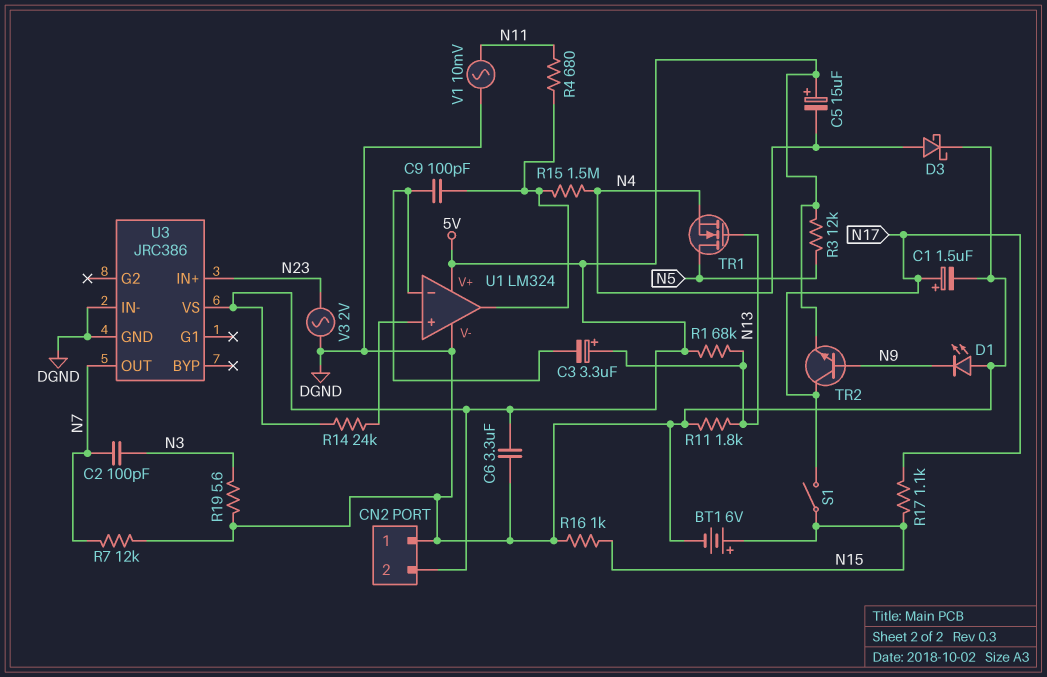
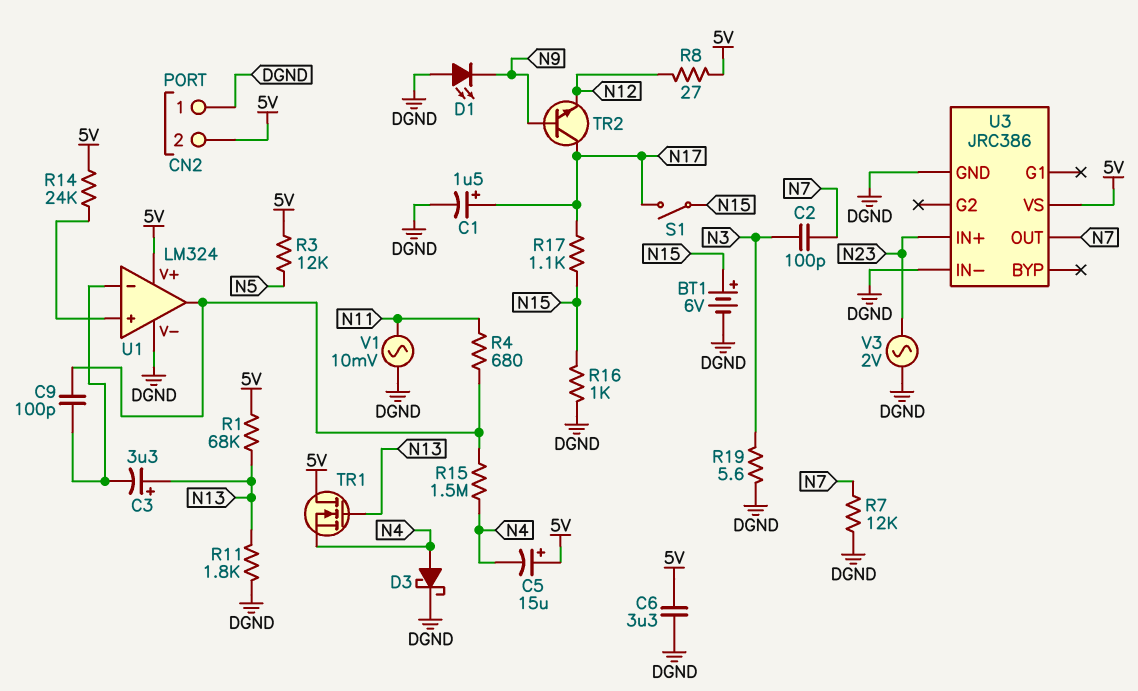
R8: none -> 27 (5V, N12)
TR1: NMOS (G N13, D N5, S N4) -> NMOS (G N13, D 5V, S N4)
TR2: NPN (B N9, C N17, E 5V) -> NPN (B N9, C N17, E N12)

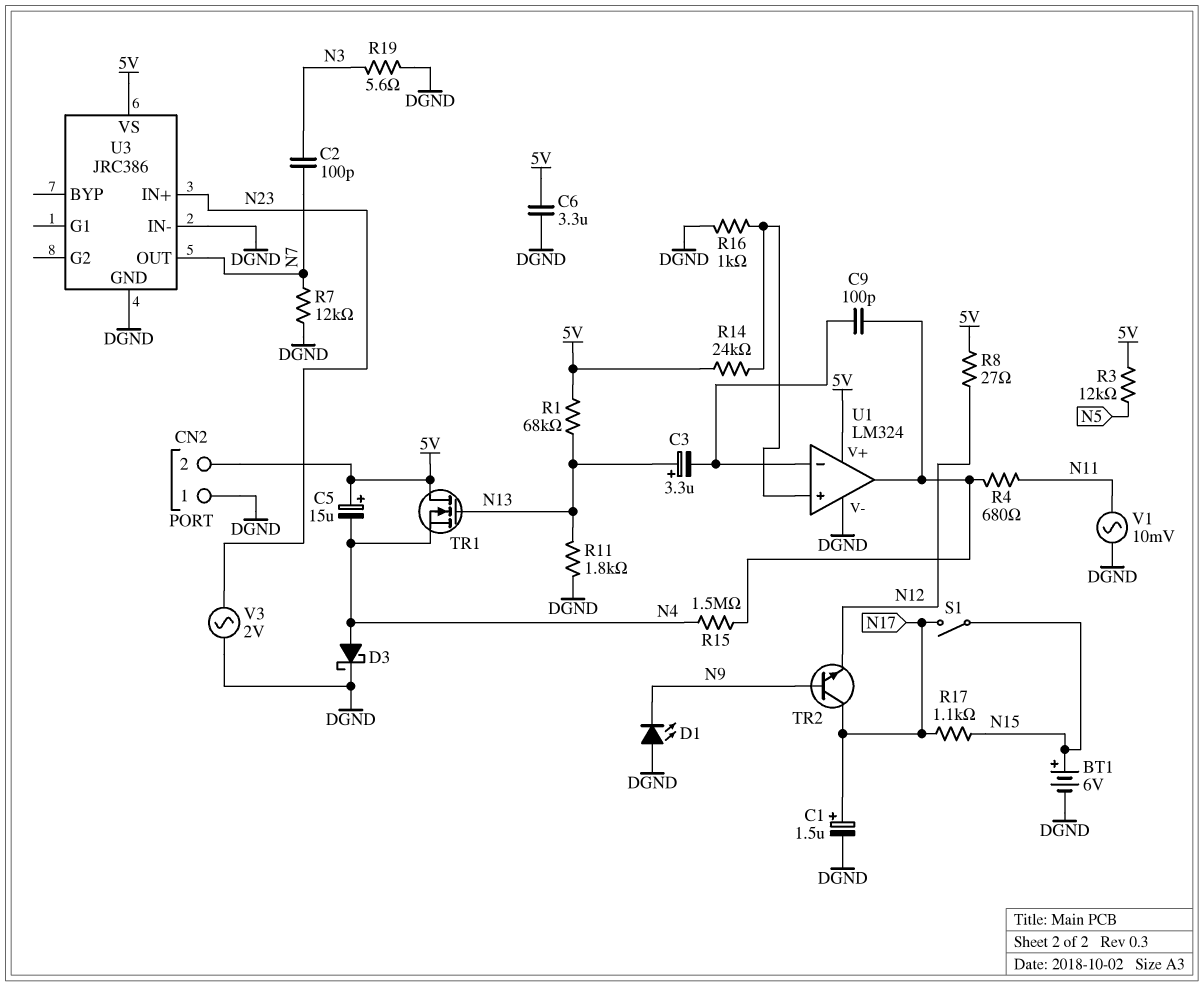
R16: 1k (DGND, N15) -> 1k (DGND, U1/in+)

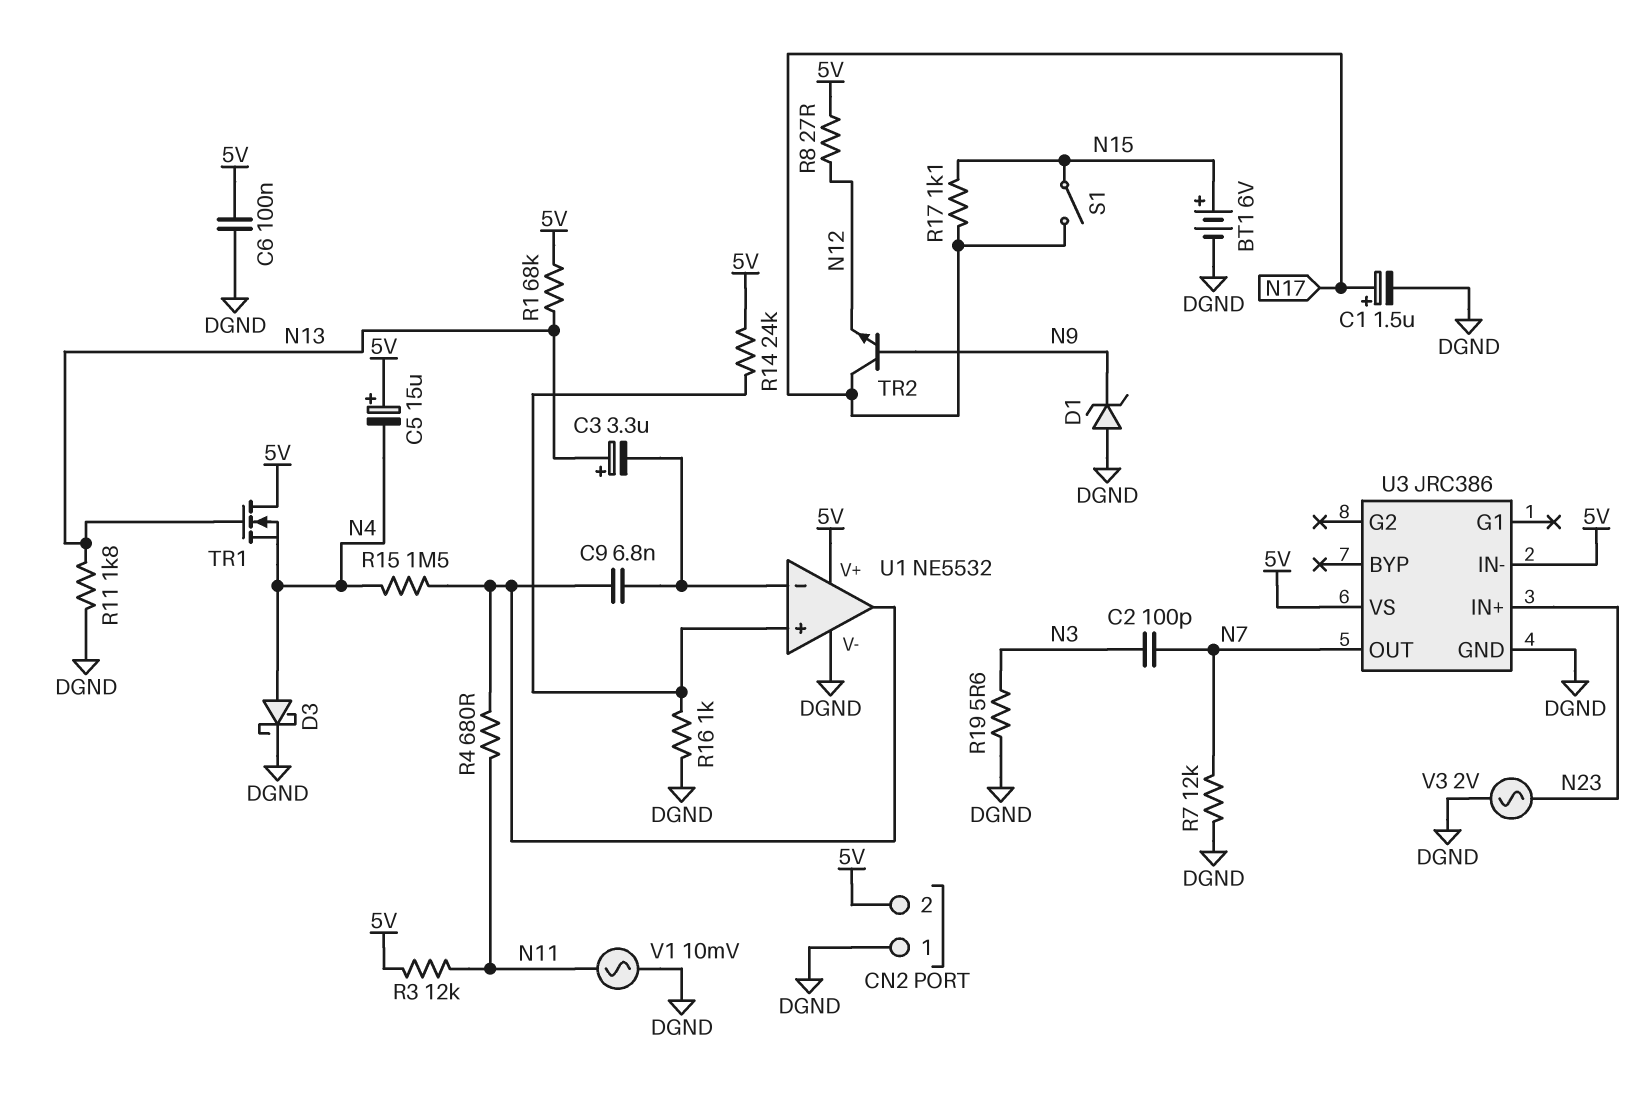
C6: 3.3uF (5V, DGND) -> 100nF (5V, DGND)
C9: 100pF (U1/in-, U1/out) -> 6.8nF (U1/in-, U1/out)
D1: LED (A DGND, K N9) -> zener (A DGND, K N9)
R3: 12k (5V, N5) -> 12k (5V, N11)
U1: LM324 -> NE5532
U3 pin IN-: DGND -> 5V

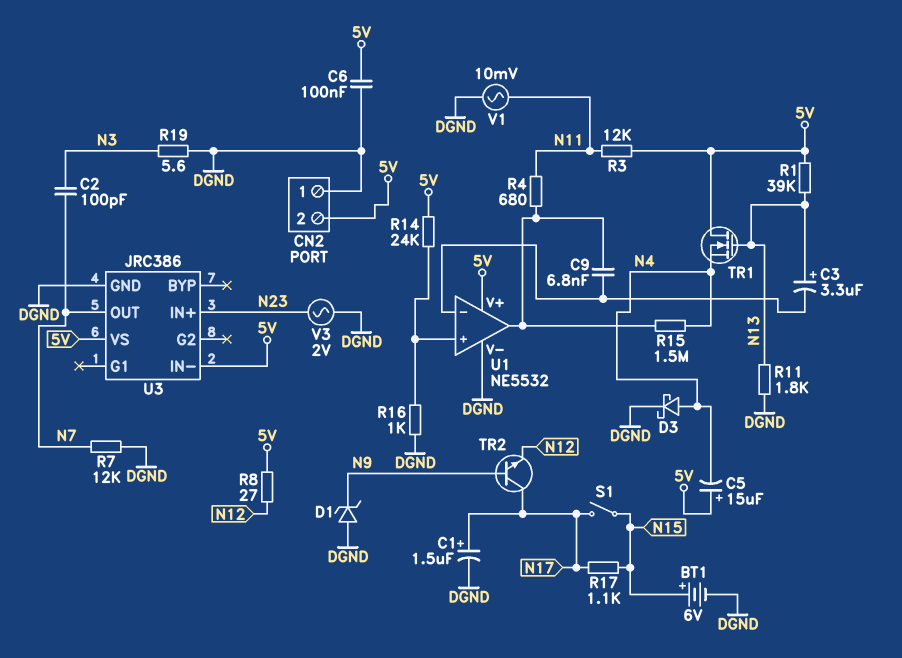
R1: 68k (5V, N13) -> 39k (5V, N13)

